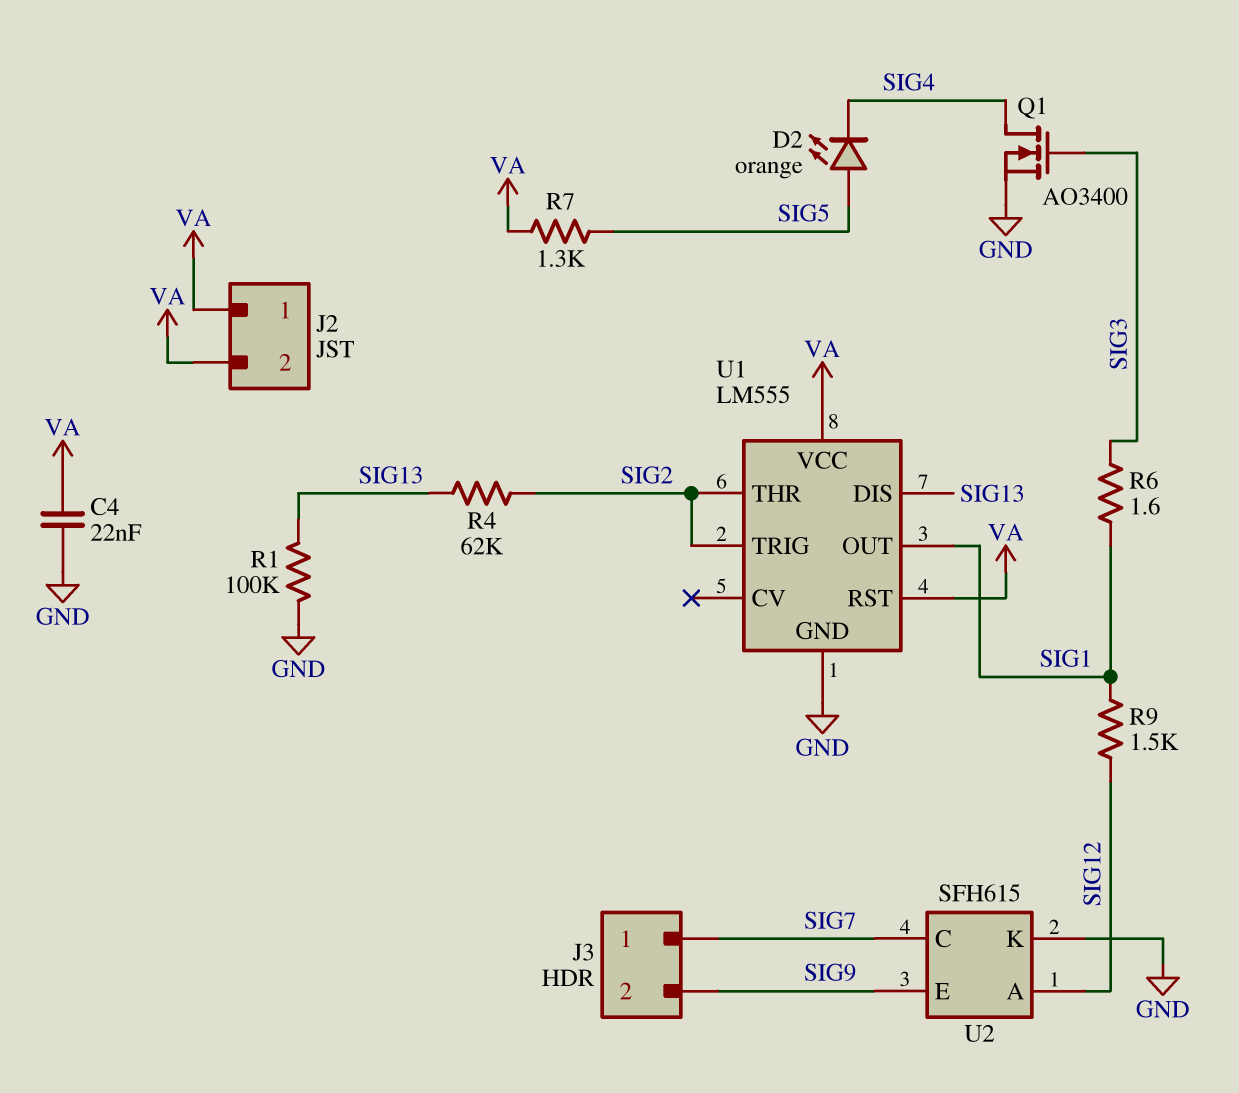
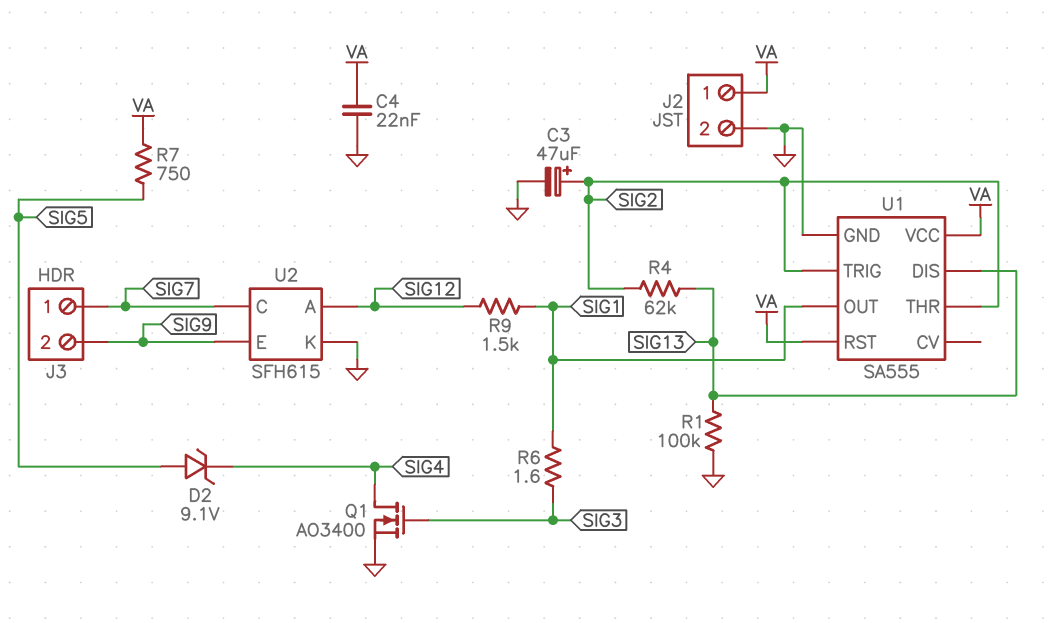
C3: none -> 47uF (plus SIG2, minus GND)
D2: LED orange (A SIG5, K SIG4) -> zener 9.1V (A SIG5, K SIG4)
J2 pin 2: VA -> GND
R7: 1.3k (SIG5, VA) -> 750 (SIG5, VA)
U1: LM555 -> SA555

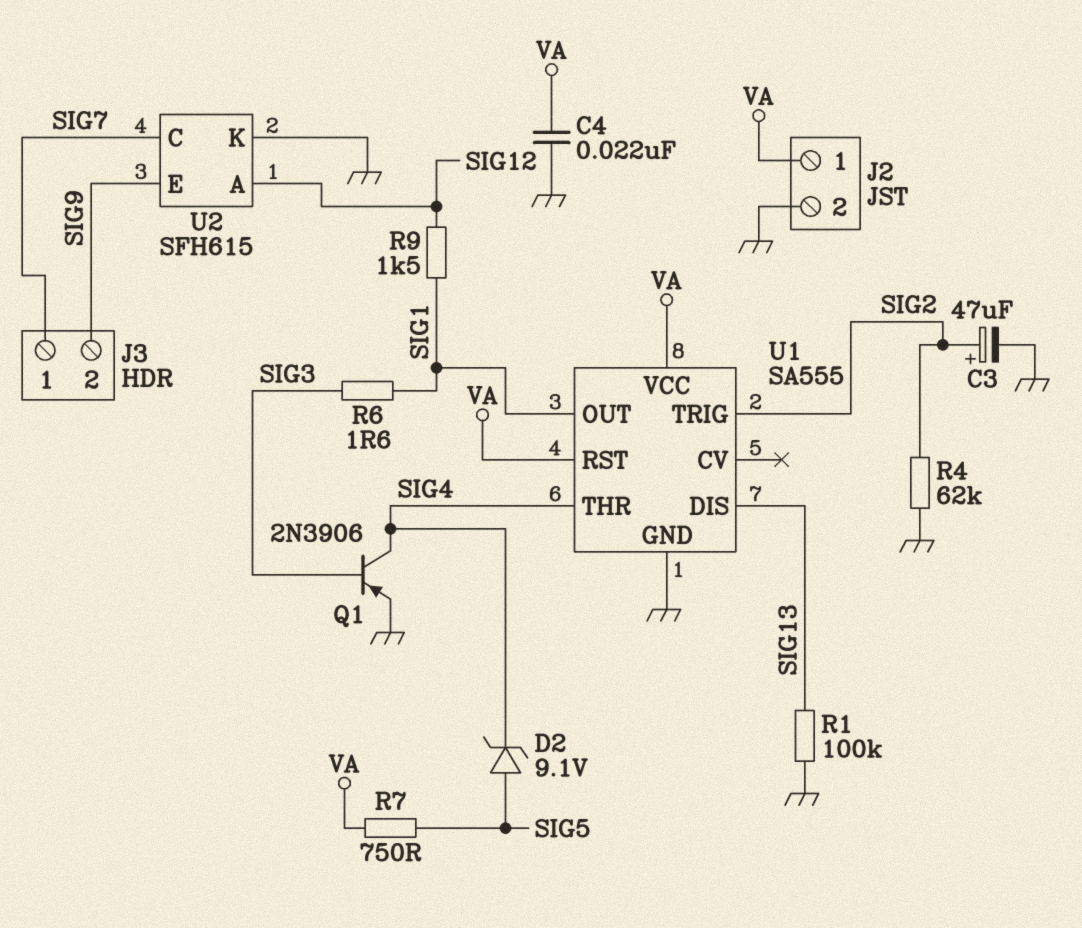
Q1: NMOS AO3400 (G SIG3, D SIG4, S GND) -> PNP 2N3906 (B SIG3, C SIG4, E GND)
R4: 62k (SIG2, SIG13) -> 62k (GND, SIG2)
U1 pin THR: SIG2 -> SIG4

